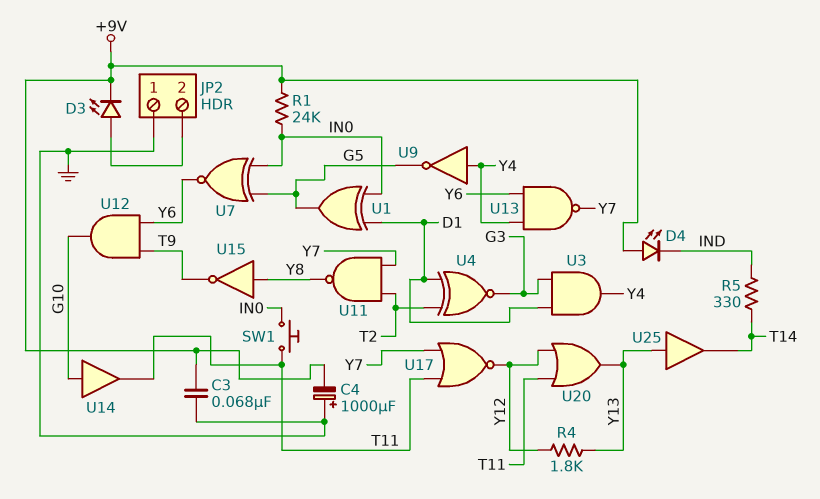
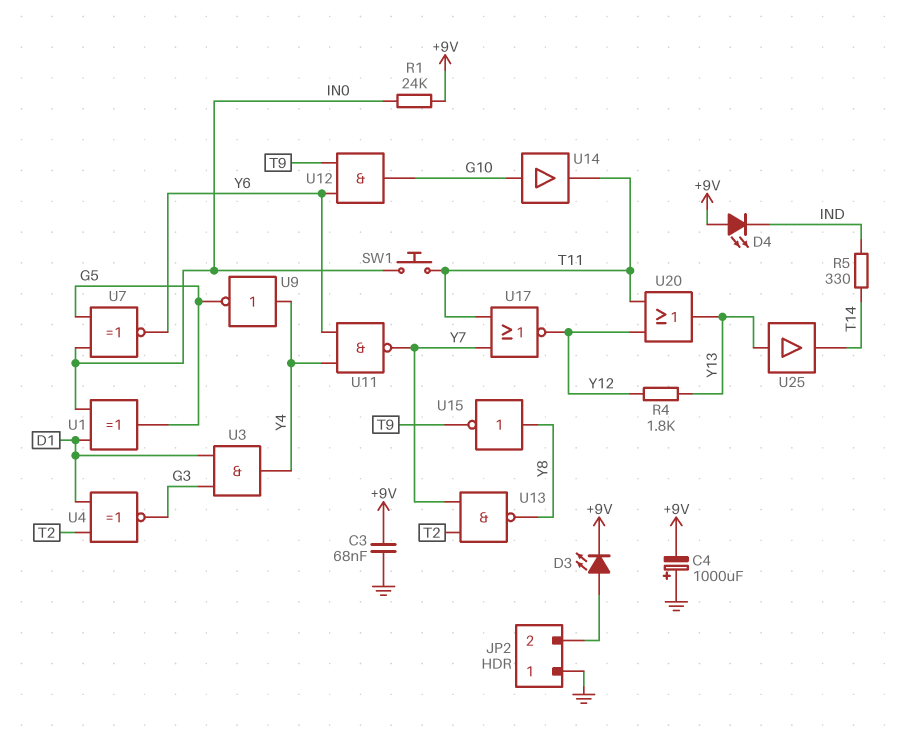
U11: NAND (in T2, in Y7, out Y8) -> NAND (in Y4, in Y6, out Y7)
U13: NAND (in Y4, in Y6, out Y7) -> NAND (in T2, in Y7, out Y8)

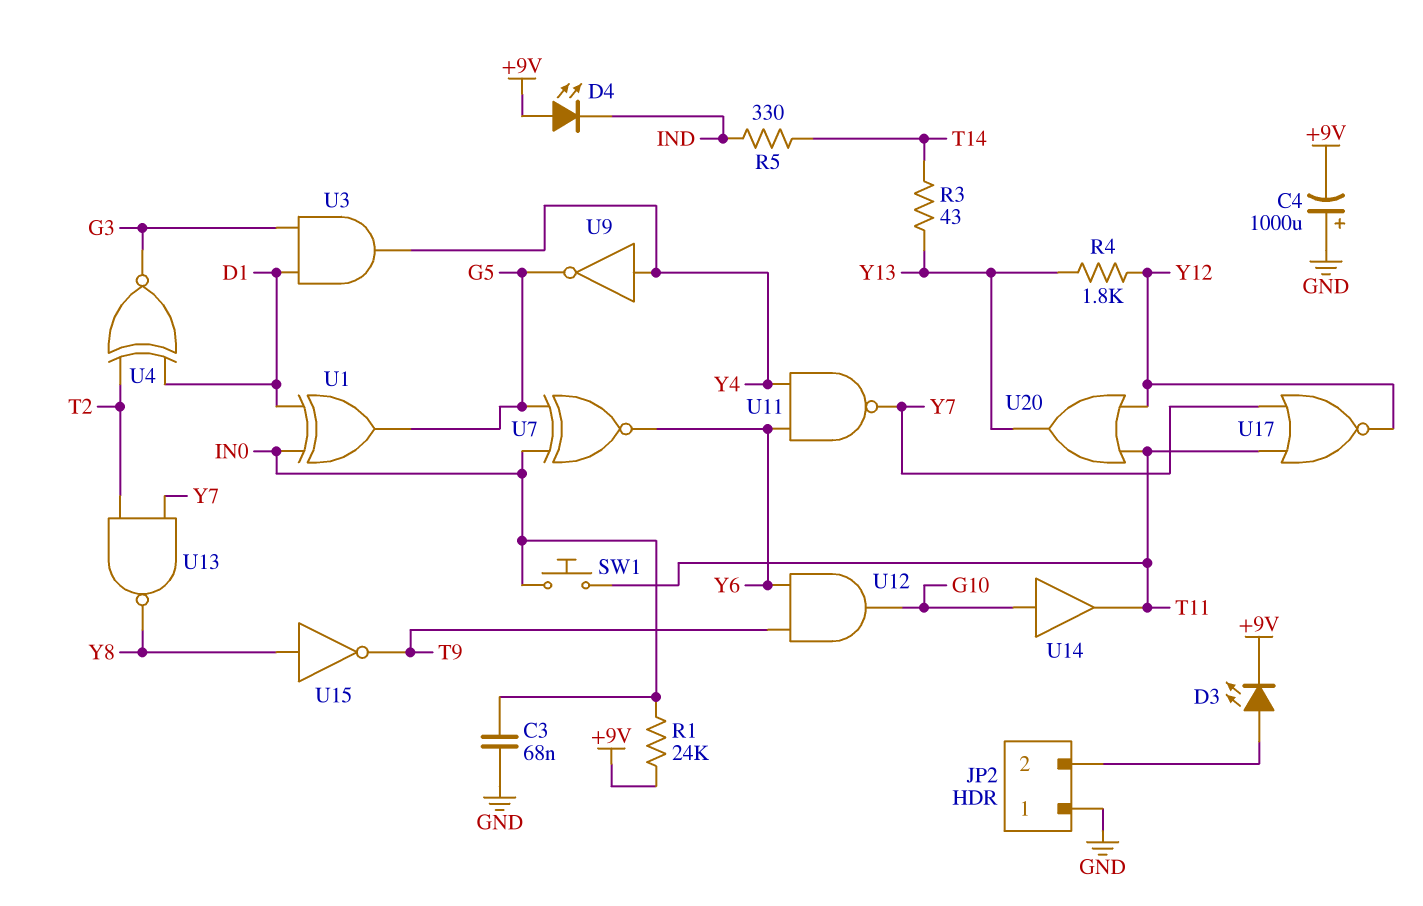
C3: 68nF (+9V, GND) -> 68nF (GND, IN0)
R3: none -> 43 (T14, Y13)
U25: buffer (in Y13, out T14) -> none

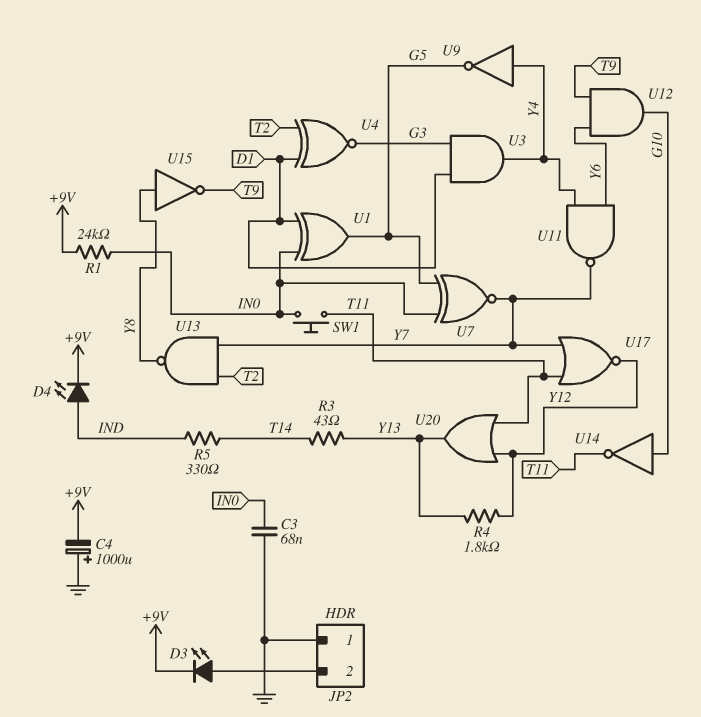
D4: LED (A +9V, K IND) -> LED (A IND, K +9V)
U7: XNOR (in G5, in IN0, out Y6) -> XNOR (in G5, in IN0, out Y7)
U14: buffer (in G10, out T11) -> NOT (in G10, out T11)

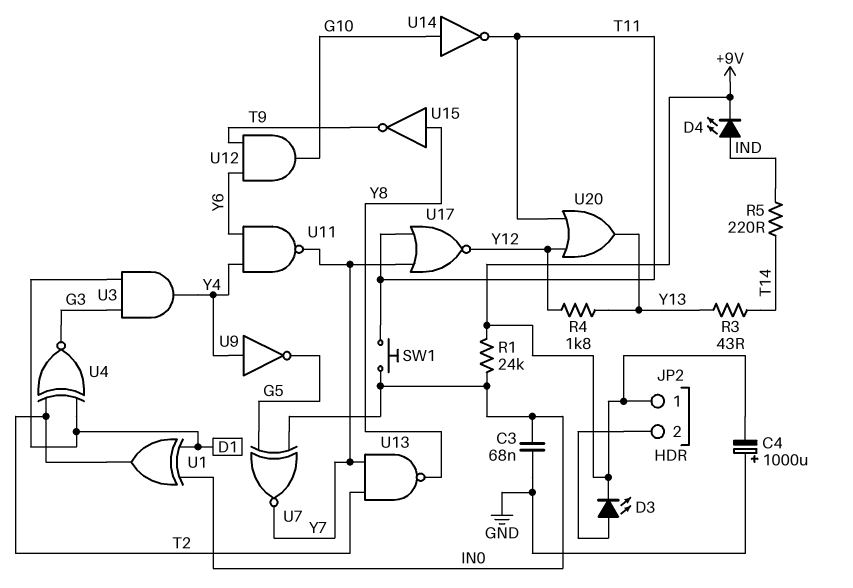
JP2 pin 1: GND -> +9V
R5: 330 (IND, T14) -> 220 (IND, T14)
U1: XOR (in D1, in IN0, out G5) -> XOR (in D1, in IN0, out T2)

